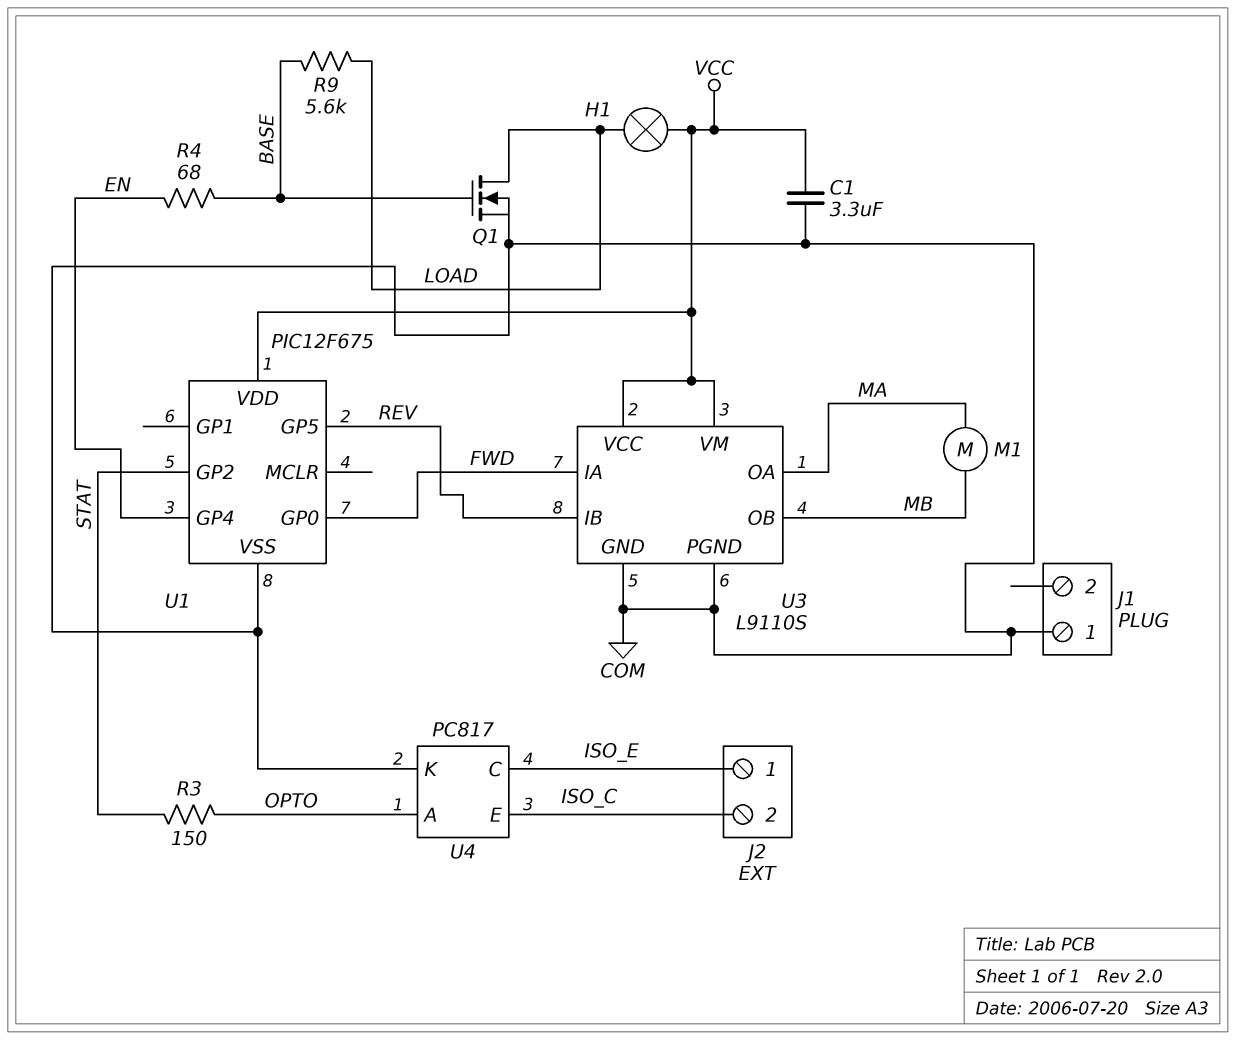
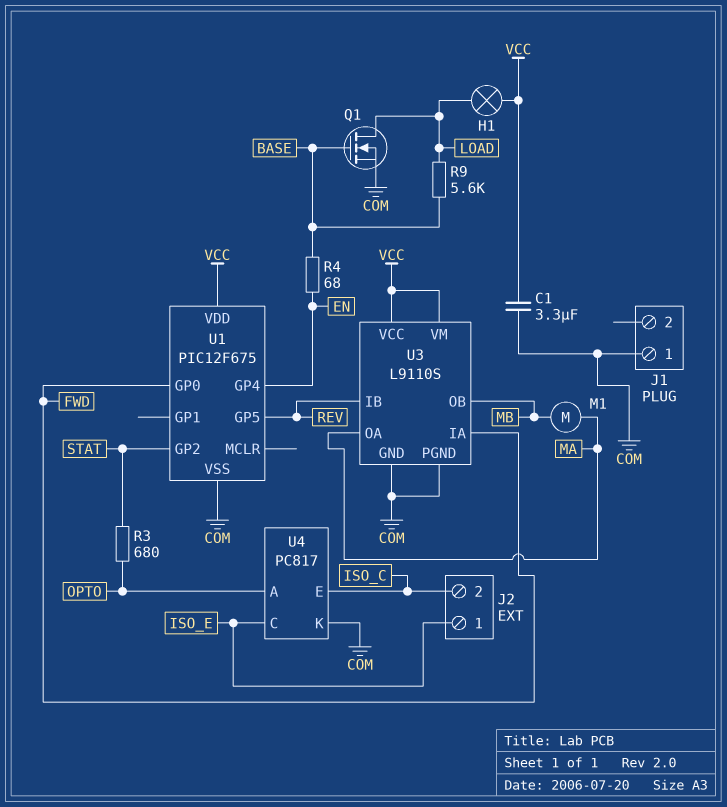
R3: 150 (OPTO, STAT) -> 680 (OPTO, STAT)

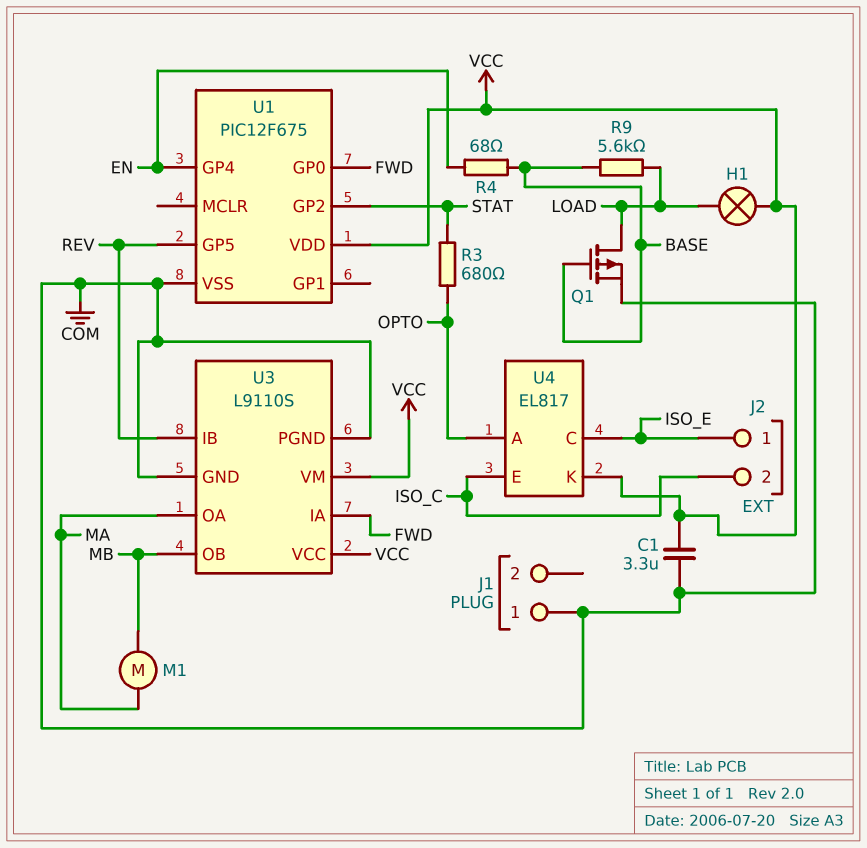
Q1: NMOS (G BASE, D LOAD, S COM) -> PMOS (G BASE, D LOAD, S COM)
U4: PC817 -> EL817
U4 pin K: COM -> VCC

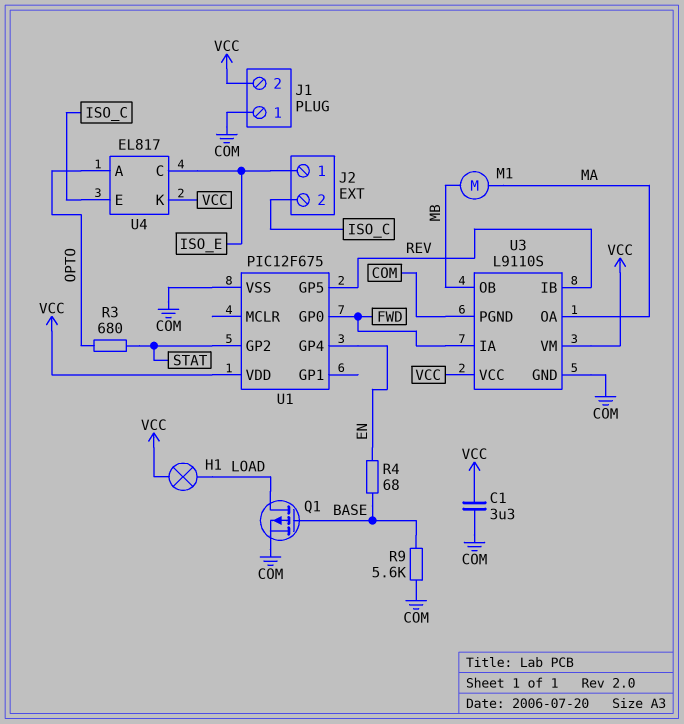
J1 pin 2: none -> VCC
R9: 5.6k (BASE, LOAD) -> 5.6k (BASE, COM)

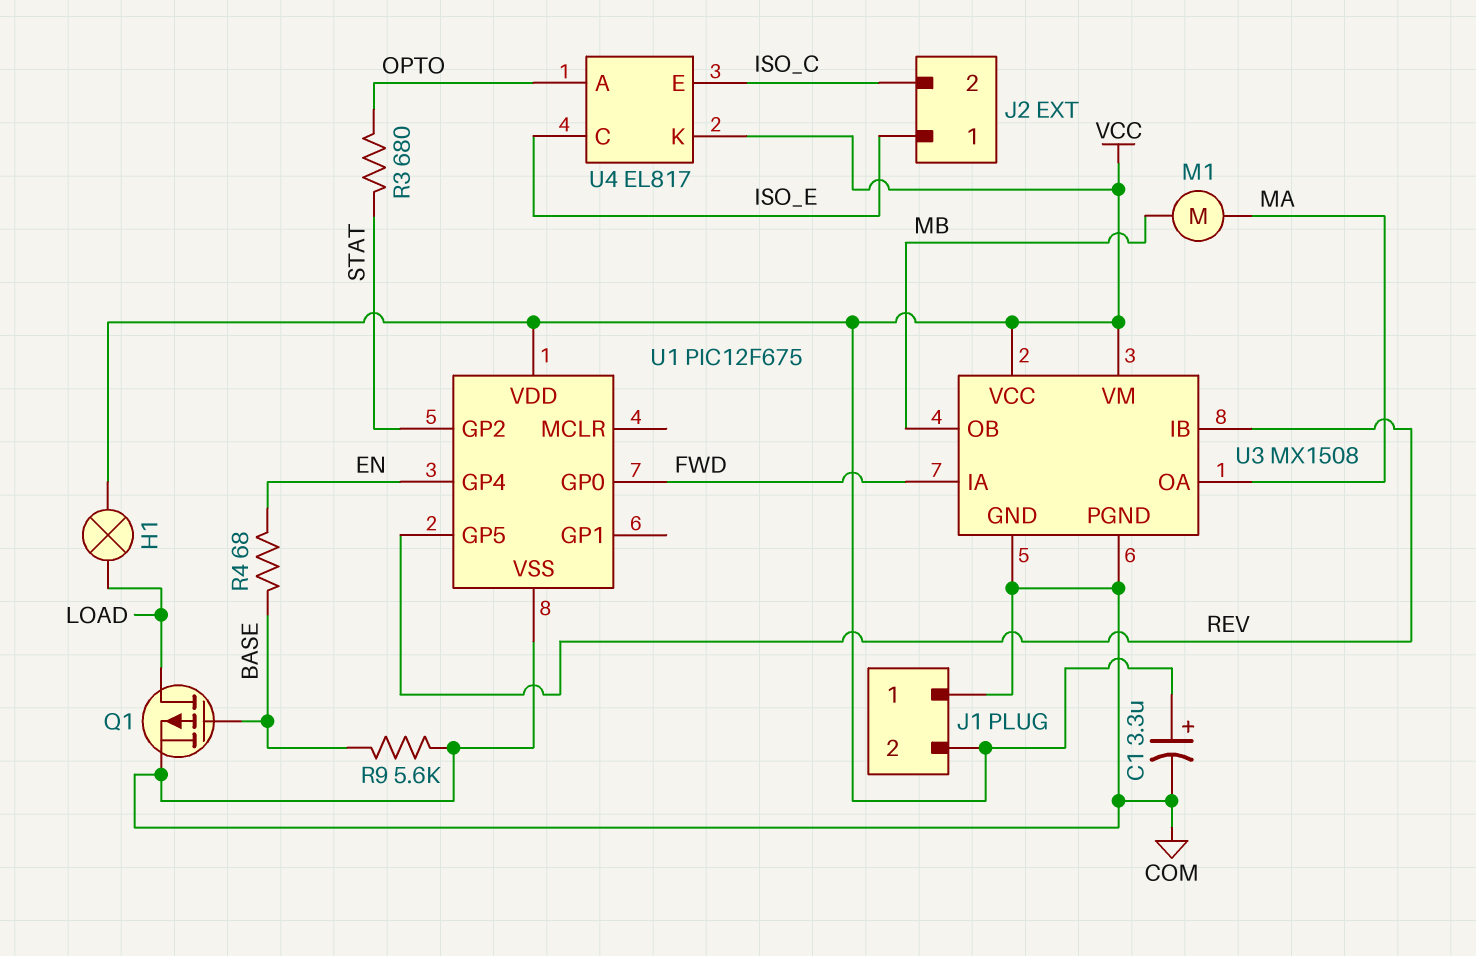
C1: 3.3uF (COM, VCC) -> 3.3uF (plus VCC, minus COM)
U3: L9110S -> MX1508

